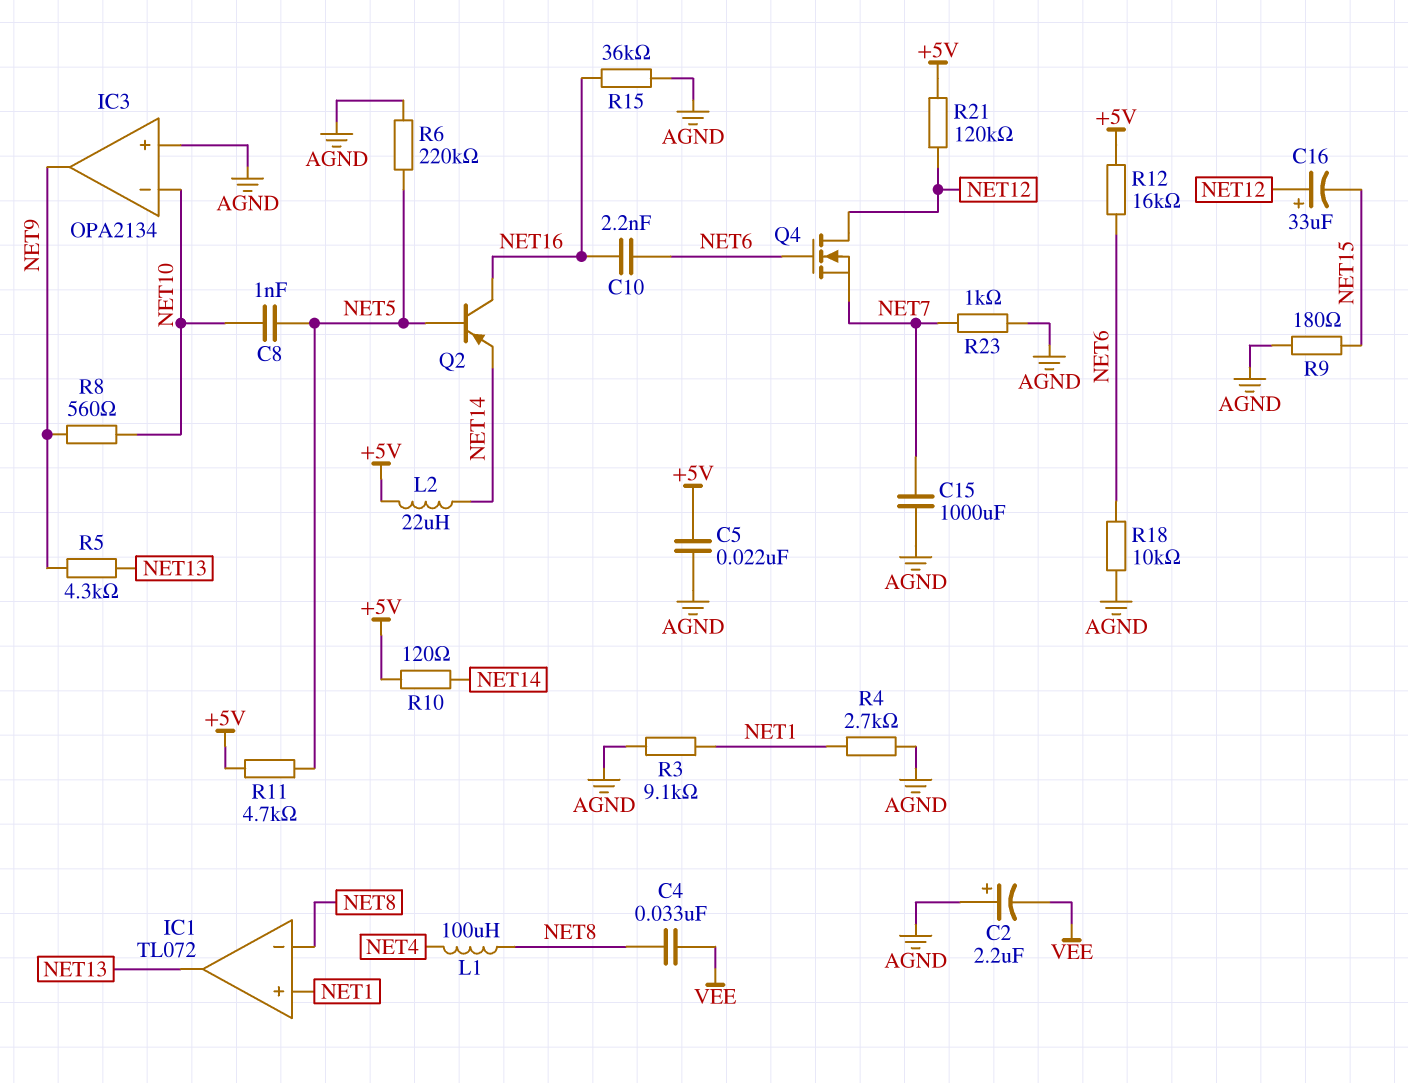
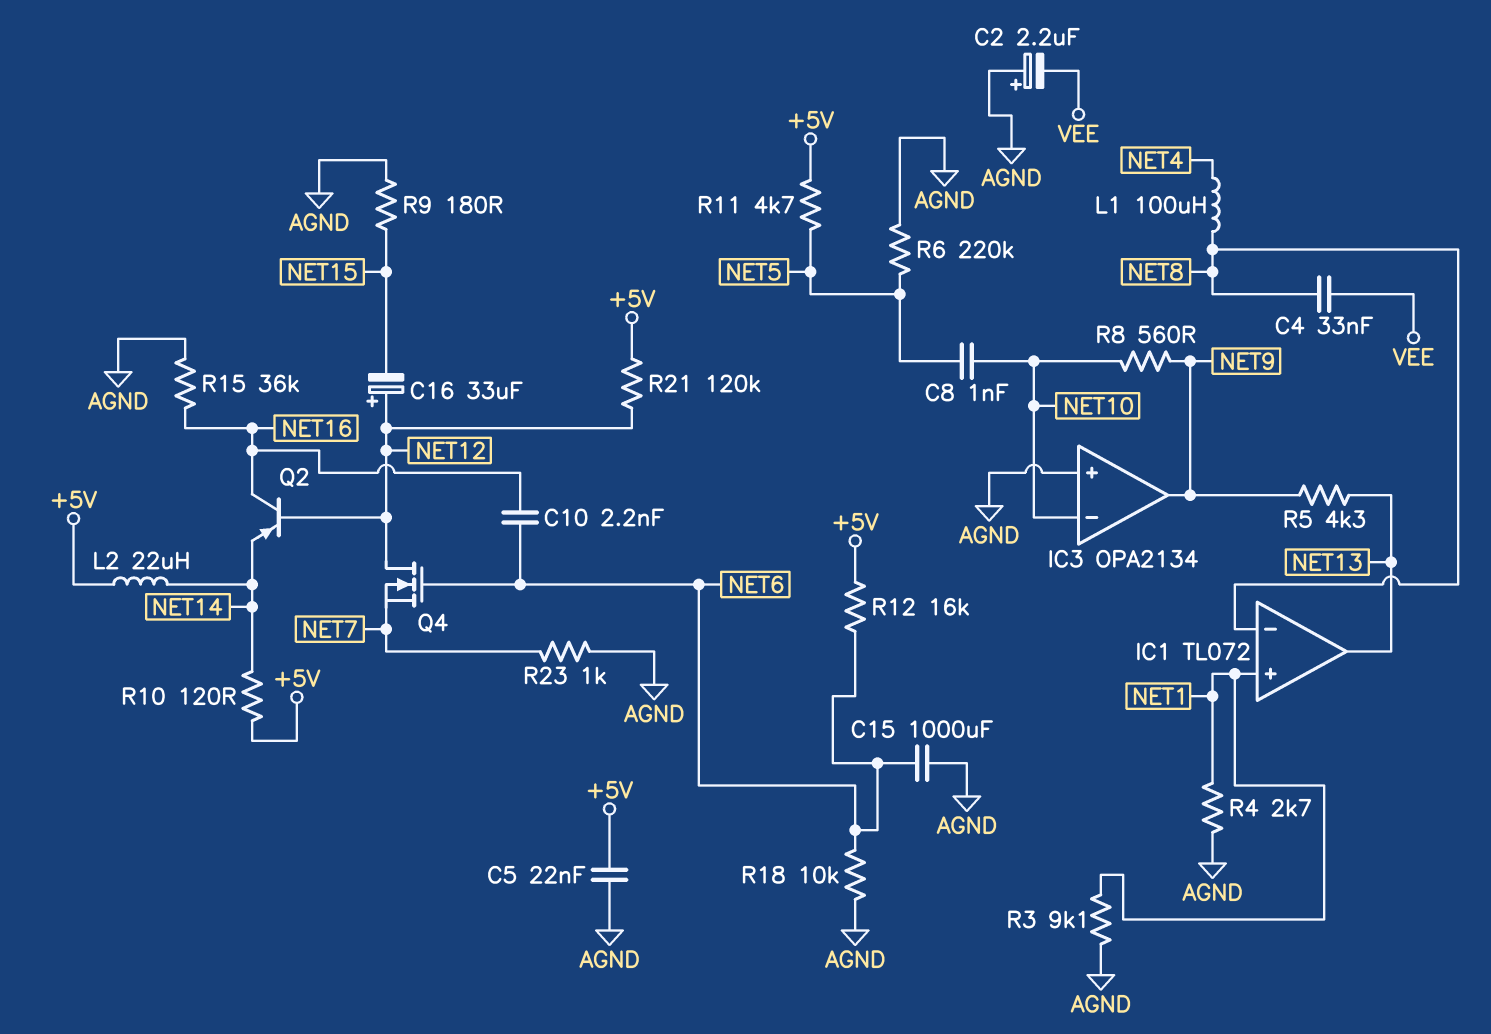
C15: 1000uF (AGND, NET7) -> 1000uF (AGND, NET6)
Q2: PNP (B NET5, C NET16, E NET14) -> PNP (B NET12, C NET16, E NET14)

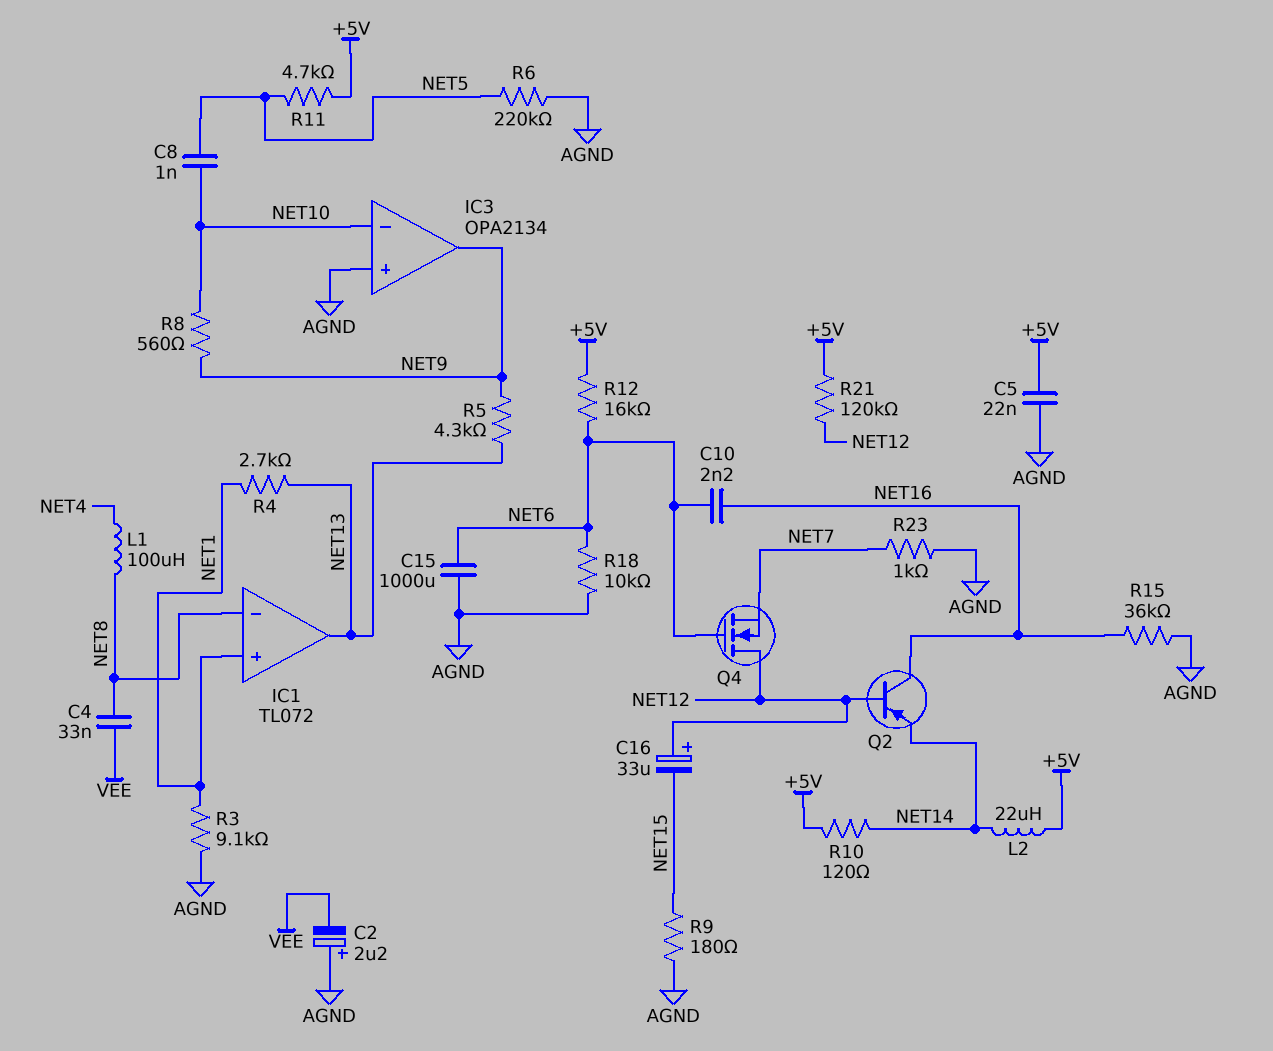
R4: 2.7k (AGND, NET1) -> 2.7k (NET1, NET13)

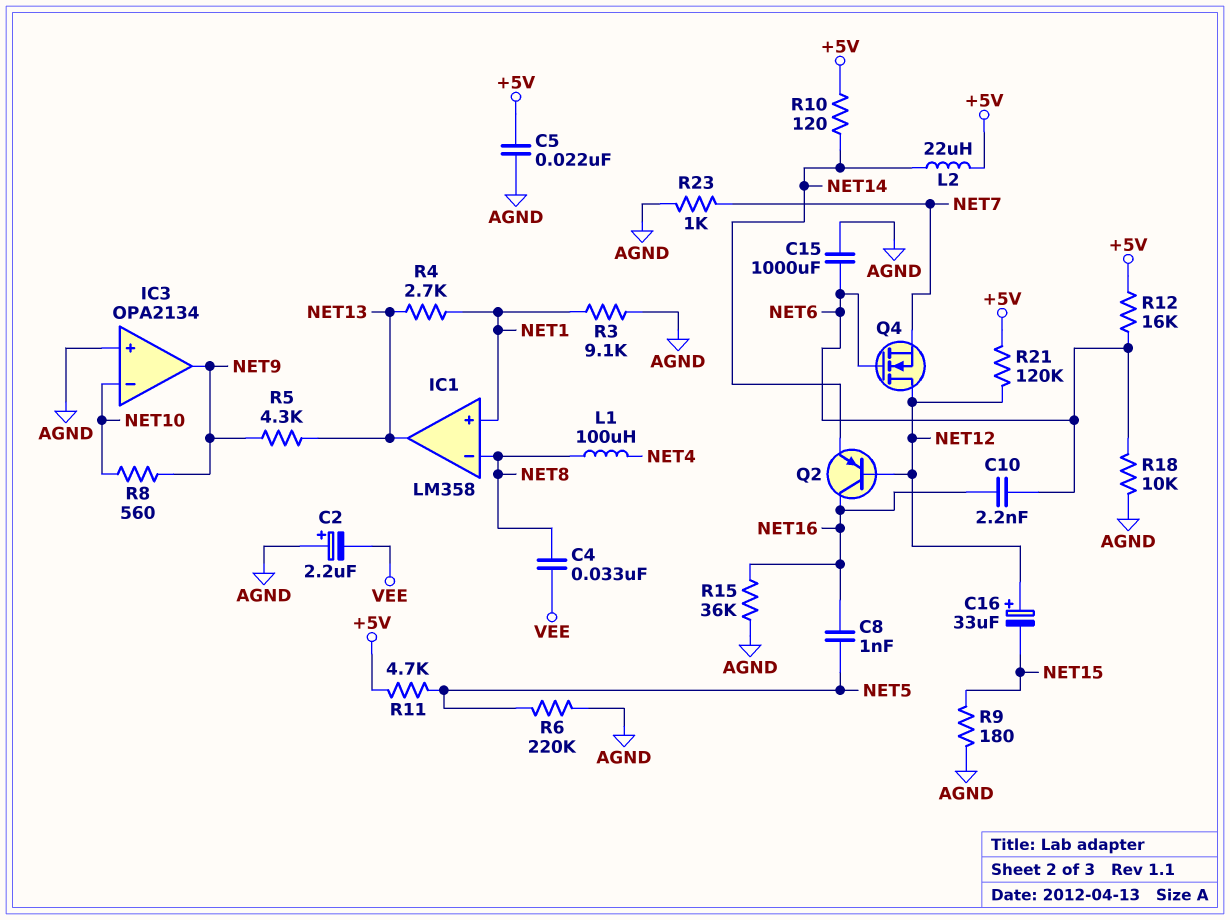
C8: 1nF (NET5, NET10) -> 1nF (NET5, NET16)
IC1: TL072 -> LM358

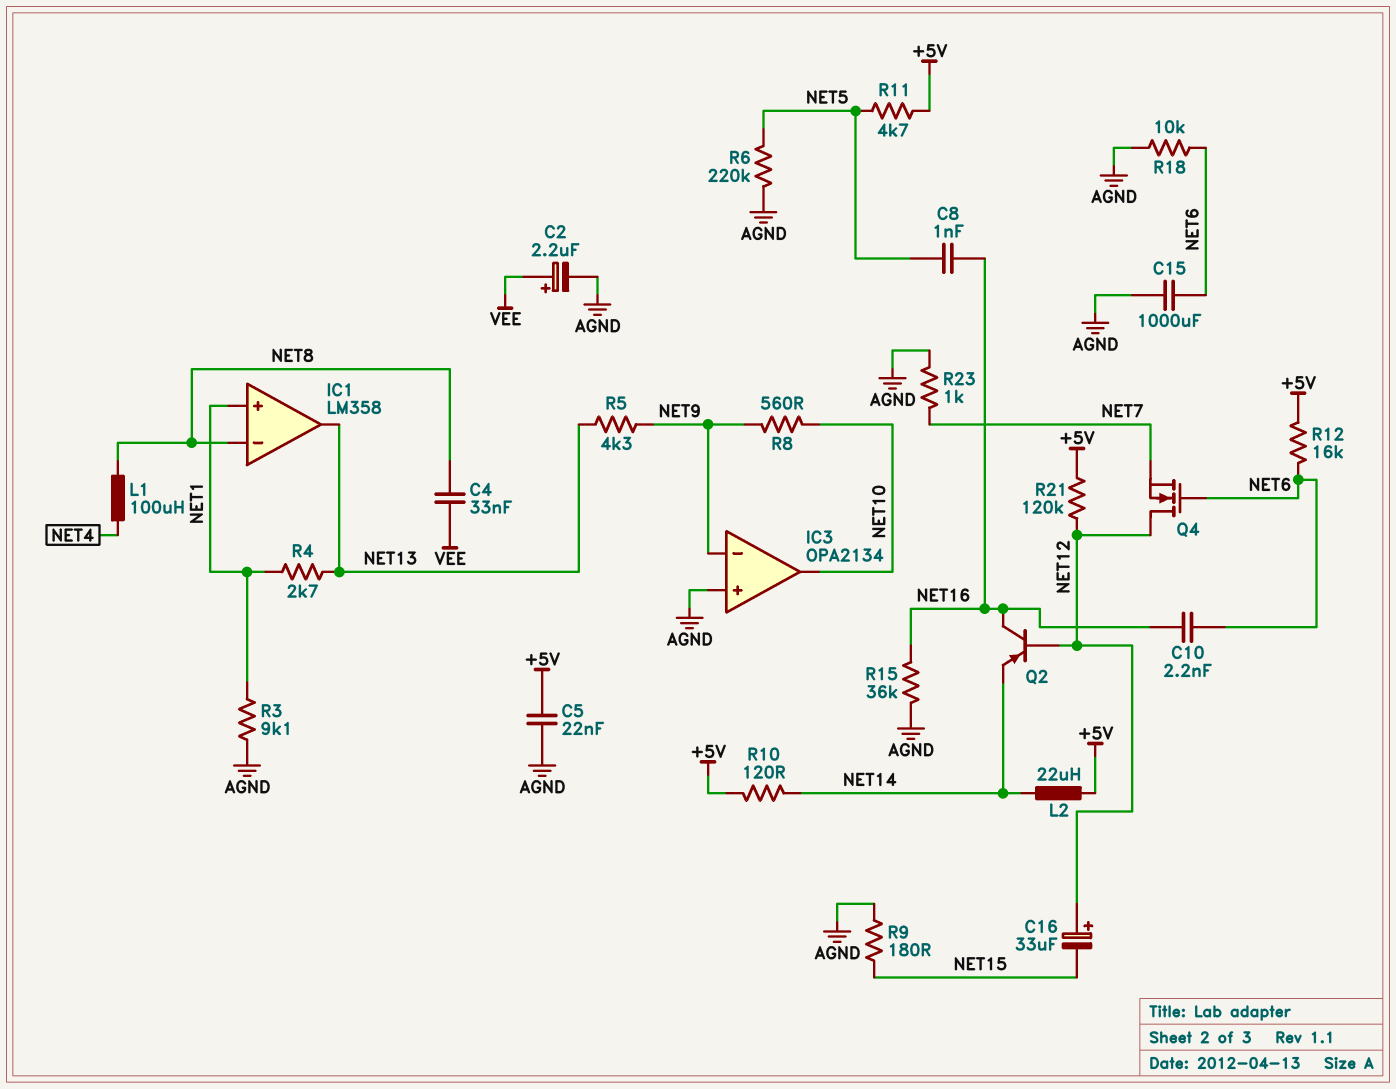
C2: 2.2uF (plus AGND, minus VEE) -> 2.2uF (plus VEE, minus AGND)
IC3 pin in-: NET10 -> NET9
IC3 pin out: NET9 -> NET10

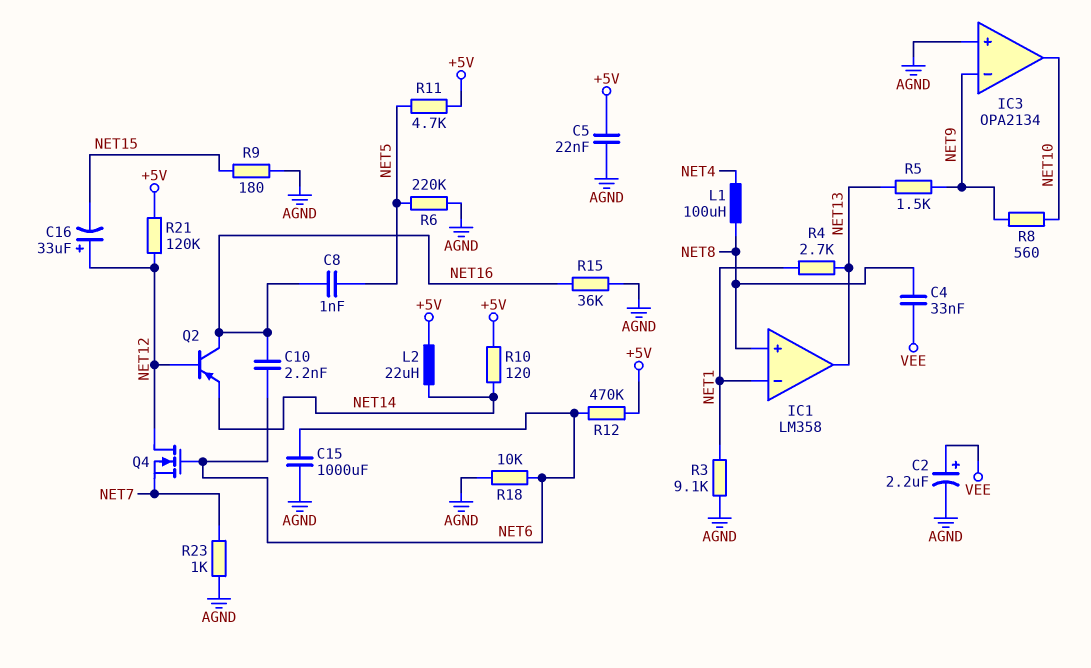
IC1 pin in+: NET1 -> NET8
IC1 pin in-: NET8 -> NET1
R5: 4.3k (NET9, NET13) -> 1.5k (NET9, NET13)
R12: 16k (+5V, NET6) -> 470k (+5V, NET6)

